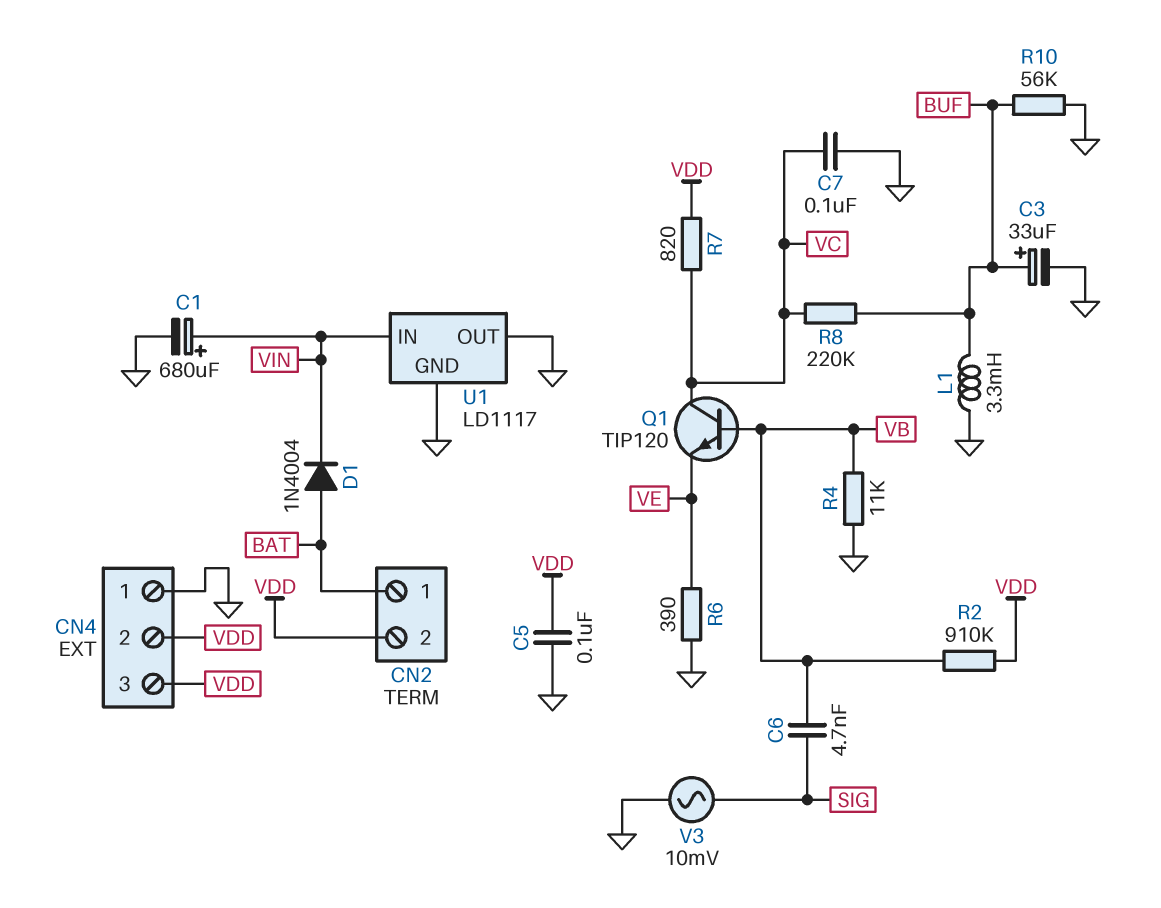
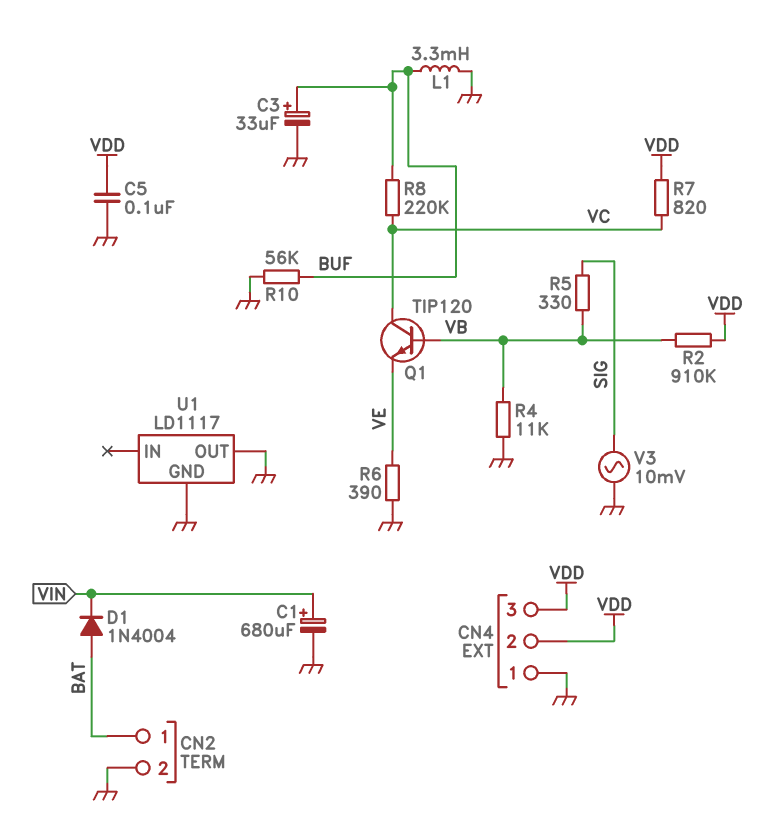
C6: 4.7nF (SIG, VB) -> none
C7: 100nF (GND, VC) -> none
CN2 pin 2: VDD -> GND
R5: none -> 330 (SIG, VB)
U1 pin IN: VIN -> none

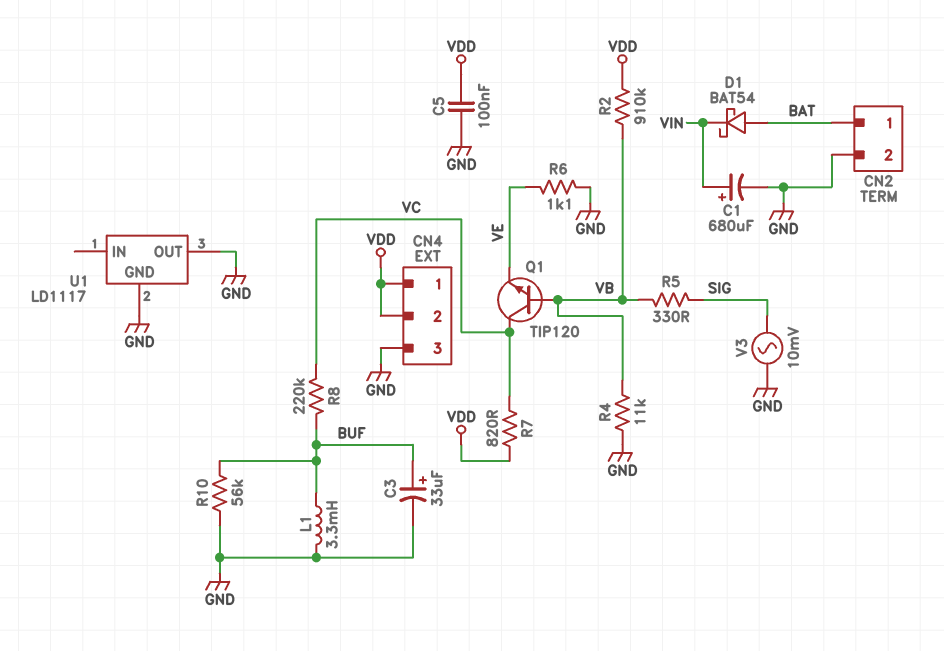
CN4 pin 1: GND -> VDD
CN4 pin 3: VDD -> GND
D1: diode 1N4004 (A BAT, K VIN) -> schottky BAT54 (A BAT, K VIN)
R6: 390 (GND, VE) -> 1.1k (GND, VE)

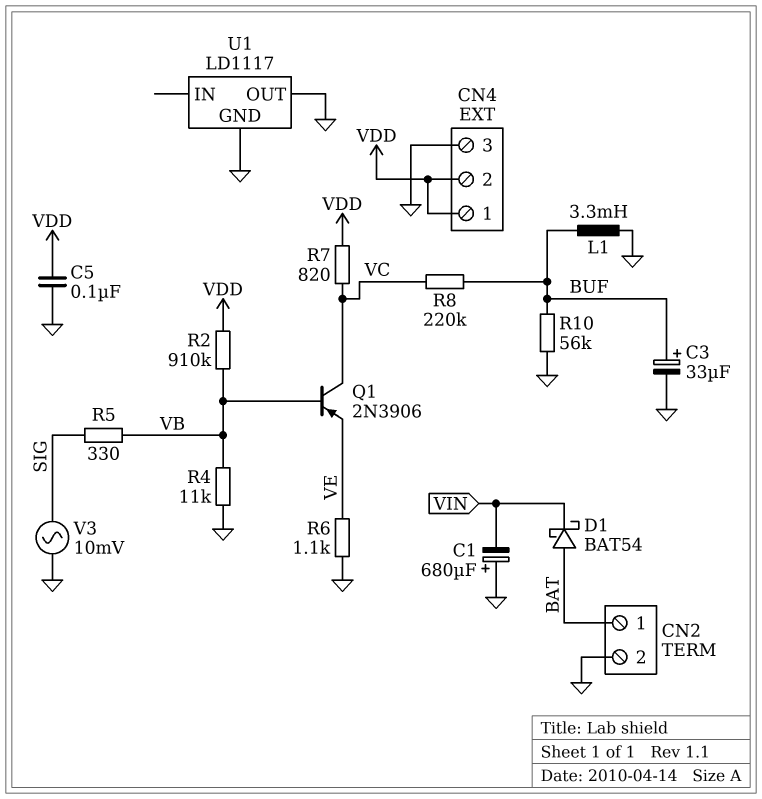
C1: 680uF (plus VIN, minus GND) -> 680uF (plus GND, minus VIN)
Q1: NPN TIP120 (B VB, C VC, E VE) -> PNP 2N3906 (B VB, C VC, E VE)

